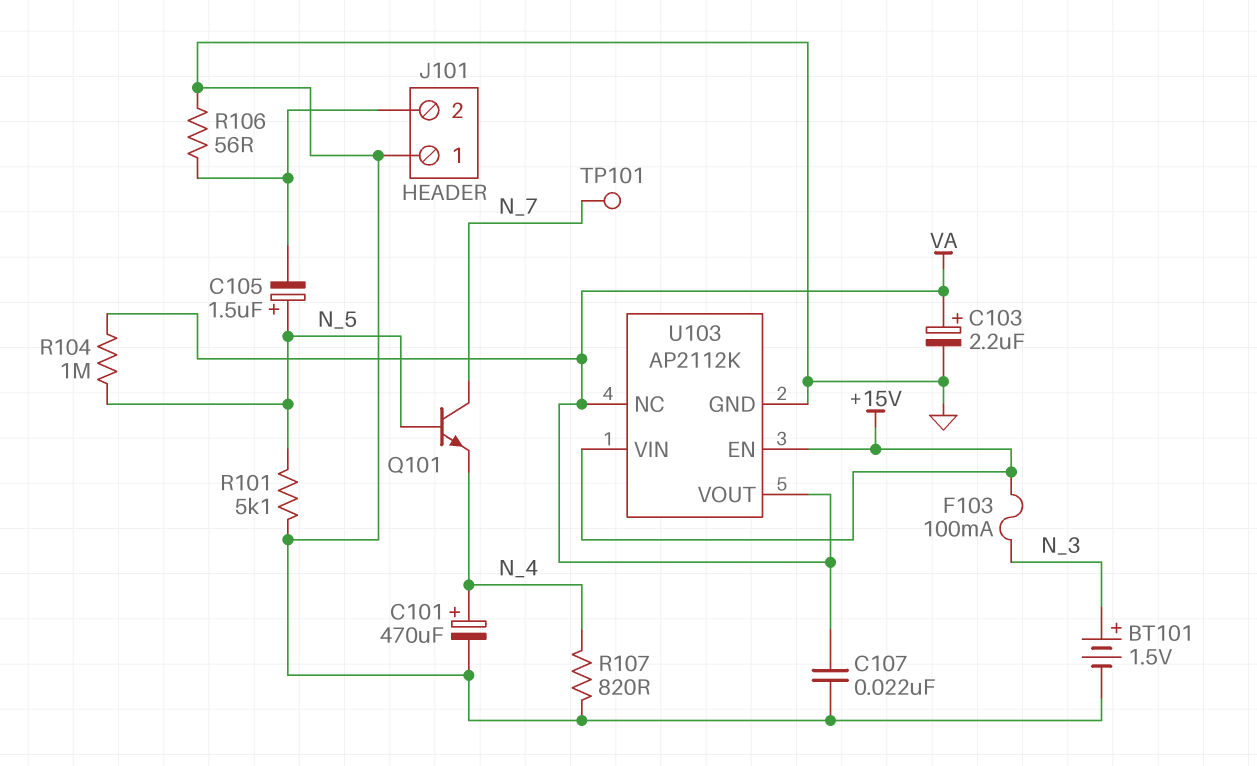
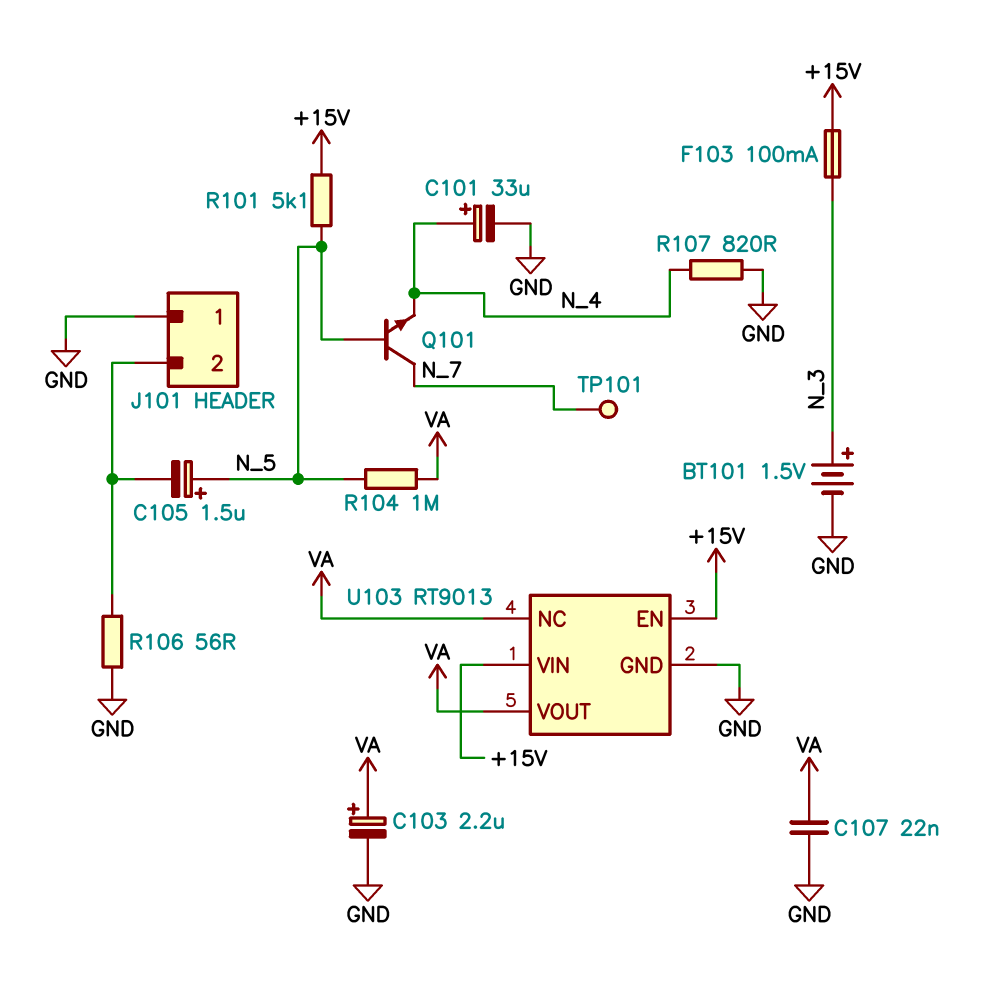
C101: 470uF (plus N_4, minus GND) -> 33uF (plus N_4, minus GND)
R101: 5.1k (GND, N_5) -> 5.1k (+15V, N_5)
U103: AP2112K -> RT9013

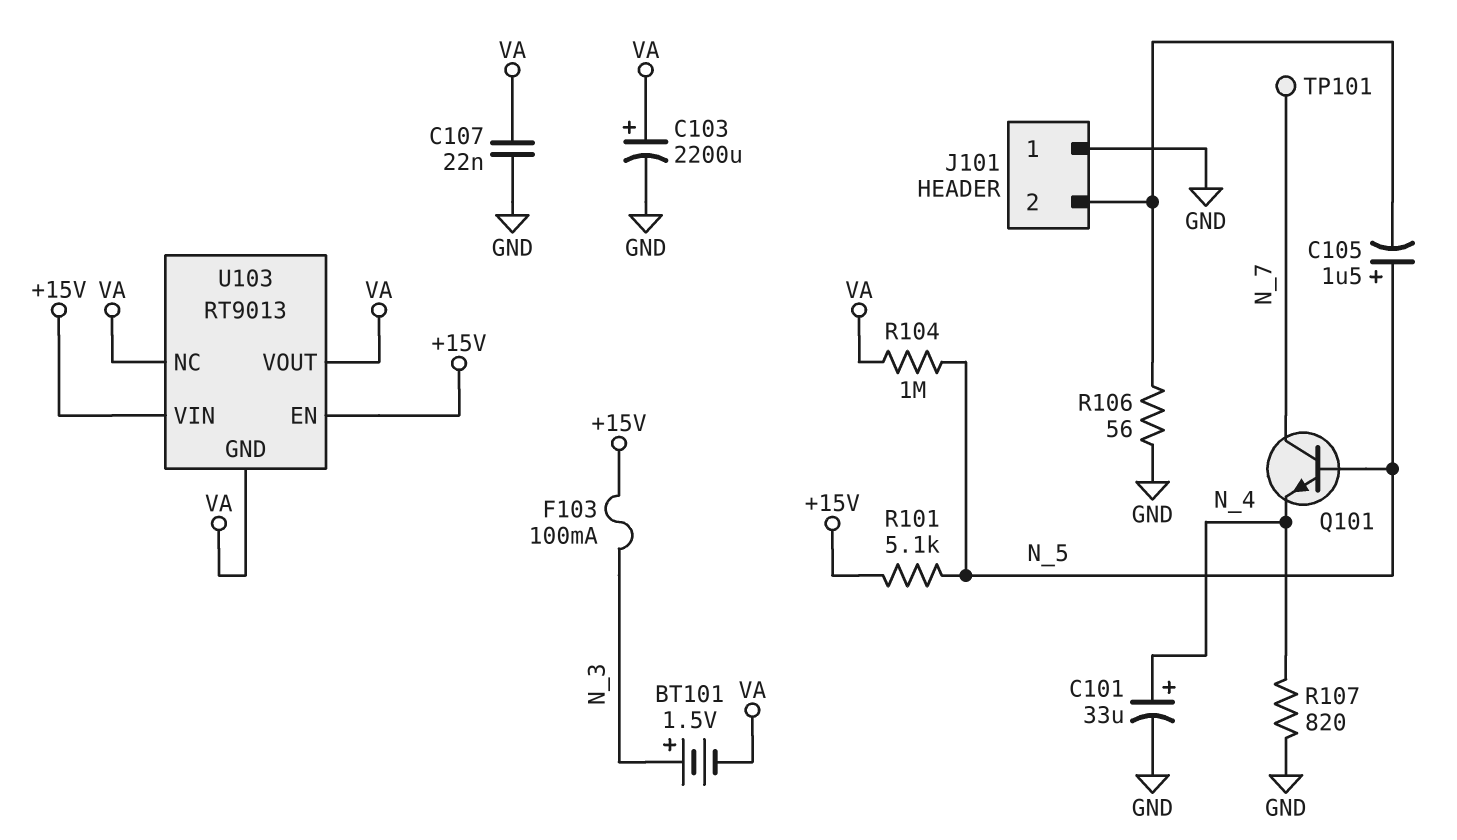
BT101: 1.5V (plus N_3, minus GND) -> 1.5V (plus N_3, minus VA)
C103: 2.2uF (plus VA, minus GND) -> 2200uF (plus VA, minus GND)
U103 pin GND: GND -> VA

